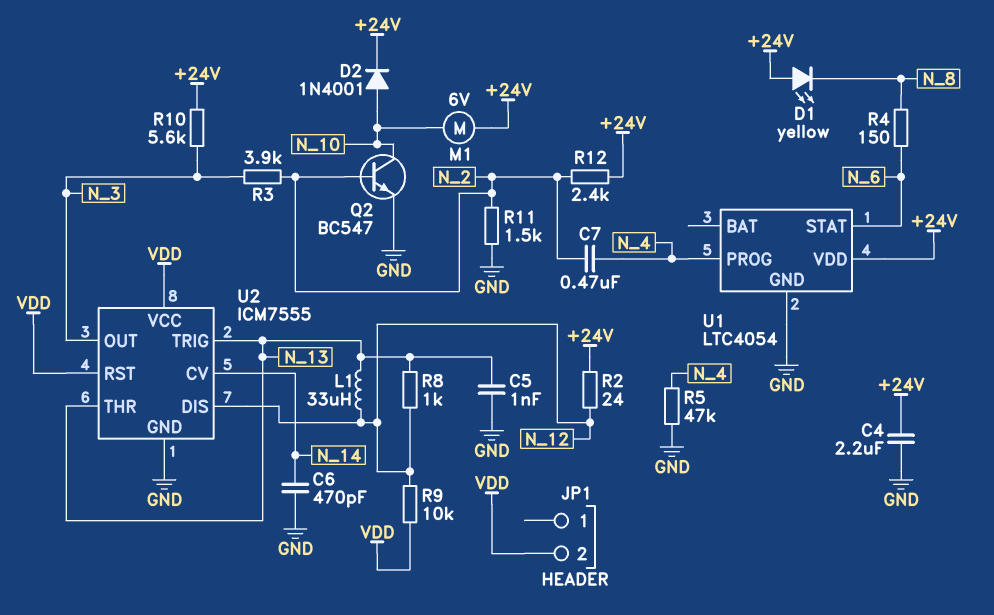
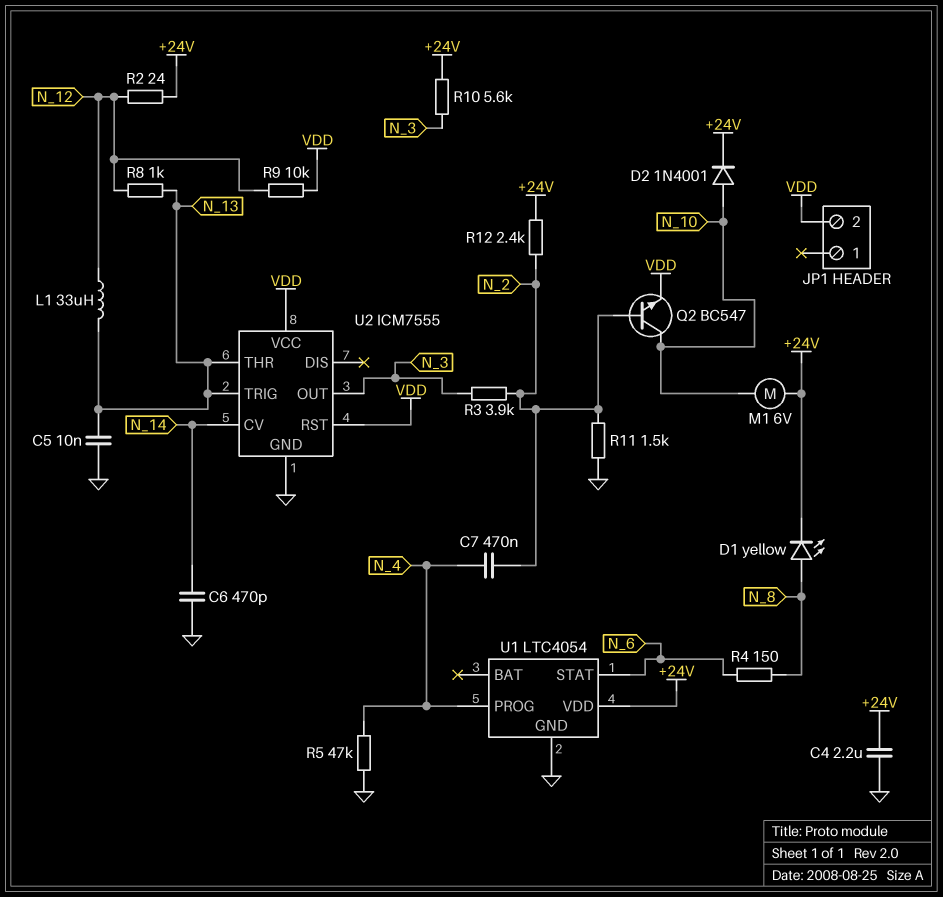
C5: 1nF (GND, N_13) -> 10nF (GND, N_13)
D1: LED yellow (A +24V, K N_8) -> LED yellow (A N_8, K +24V)
Q2: NPN BC547 (B N_2, C N_10, E GND) -> NPN BC547 (B N_2, C N_10, E VDD)
U2 pin DIS: N_12 -> none

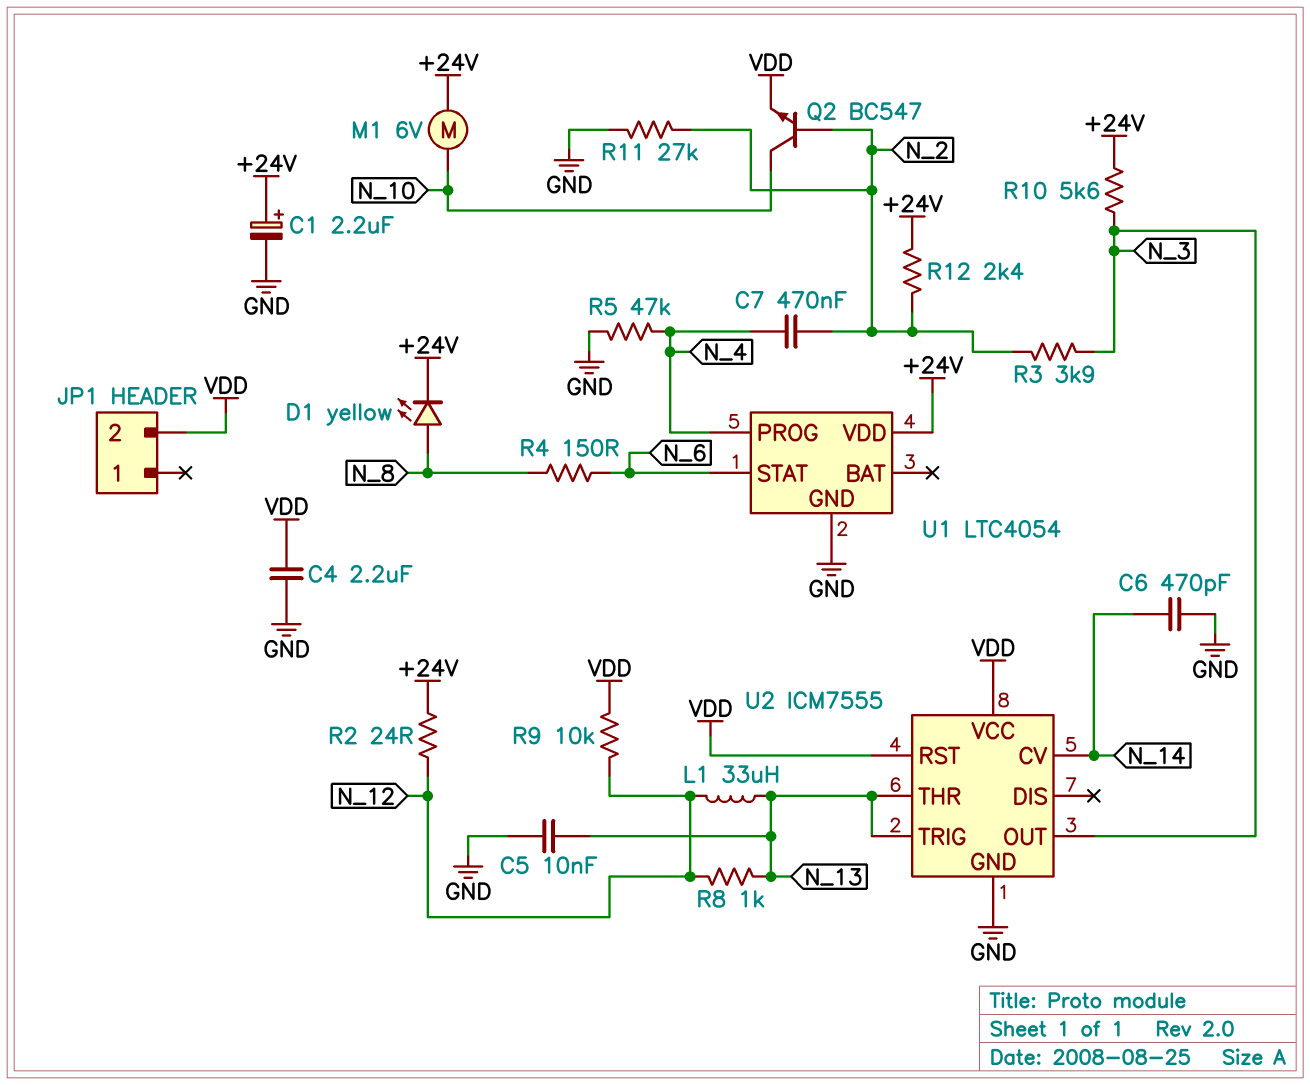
C1: none -> 2.2uF (plus +24V, minus GND)
C4: 2.2uF (+24V, GND) -> 2.2uF (GND, VDD)
D2: diode 1N4001 (A N_10, K +24V) -> none
R11: 1.5k (GND, N_2) -> 27k (GND, N_2)

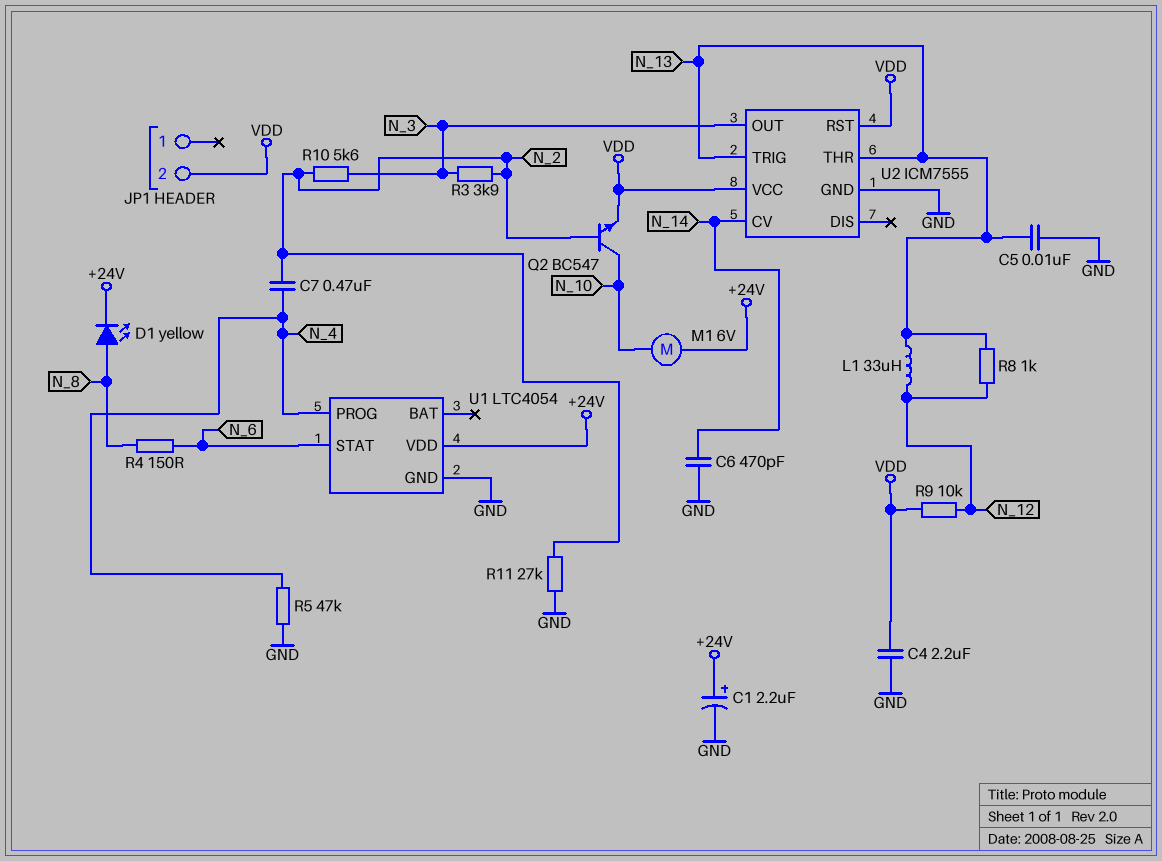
R2: 24 (+24V, N_12) -> none
R10: 5.6k (+24V, N_3) -> 5.6k (N_2, N_3)
R12: 2.4k (+24V, N_2) -> none

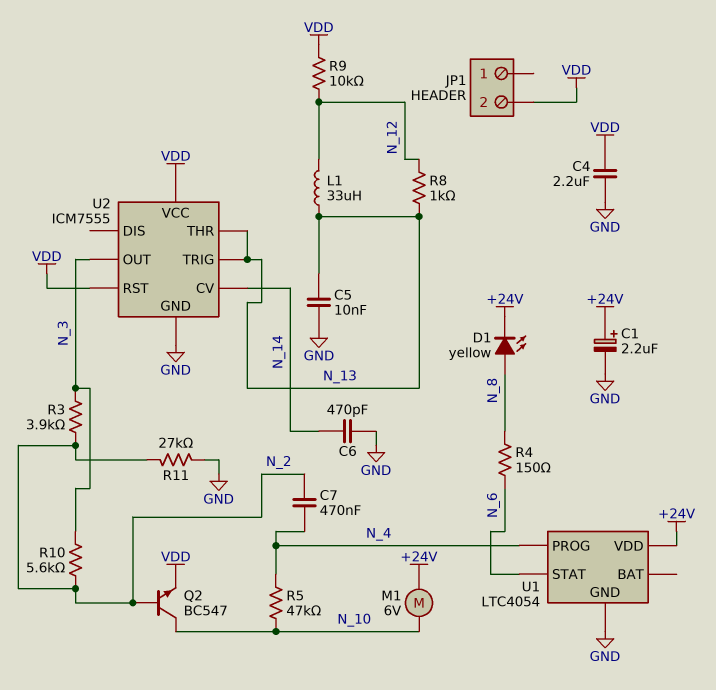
R5: 47k (GND, N_4) -> 47k (N_4, N_10)

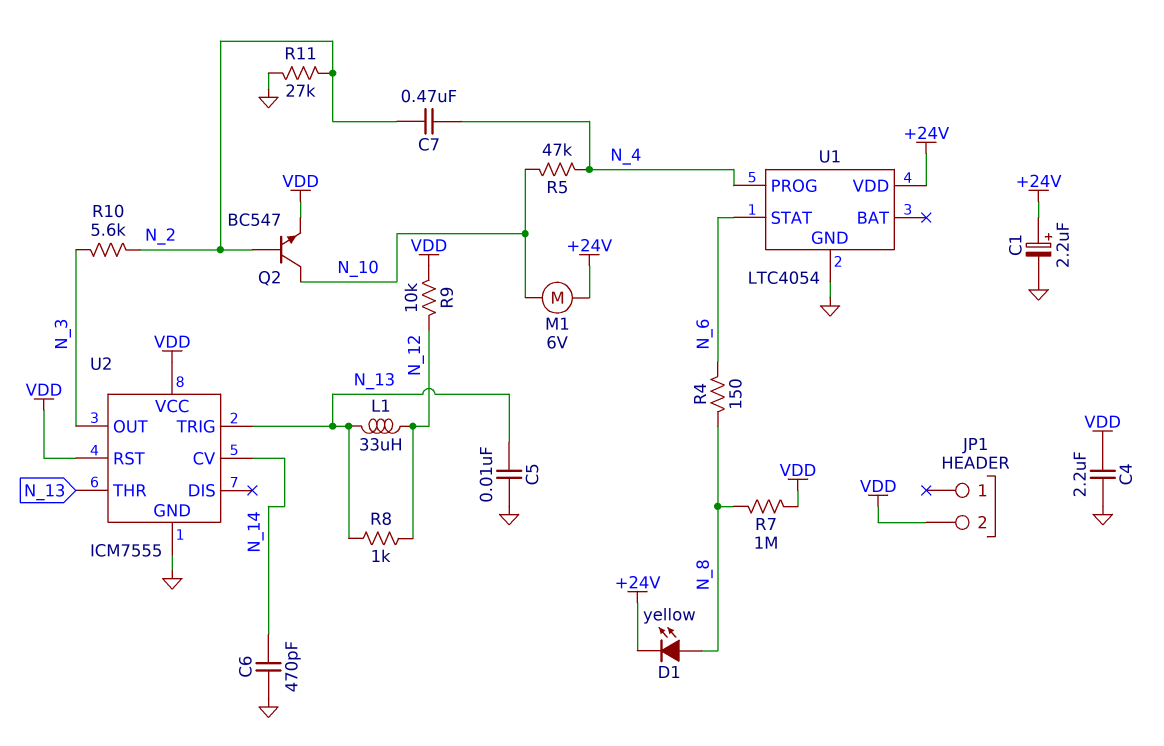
R3: 3.9k (N_2, N_3) -> none
R7: none -> 1M (N_8, VDD)

